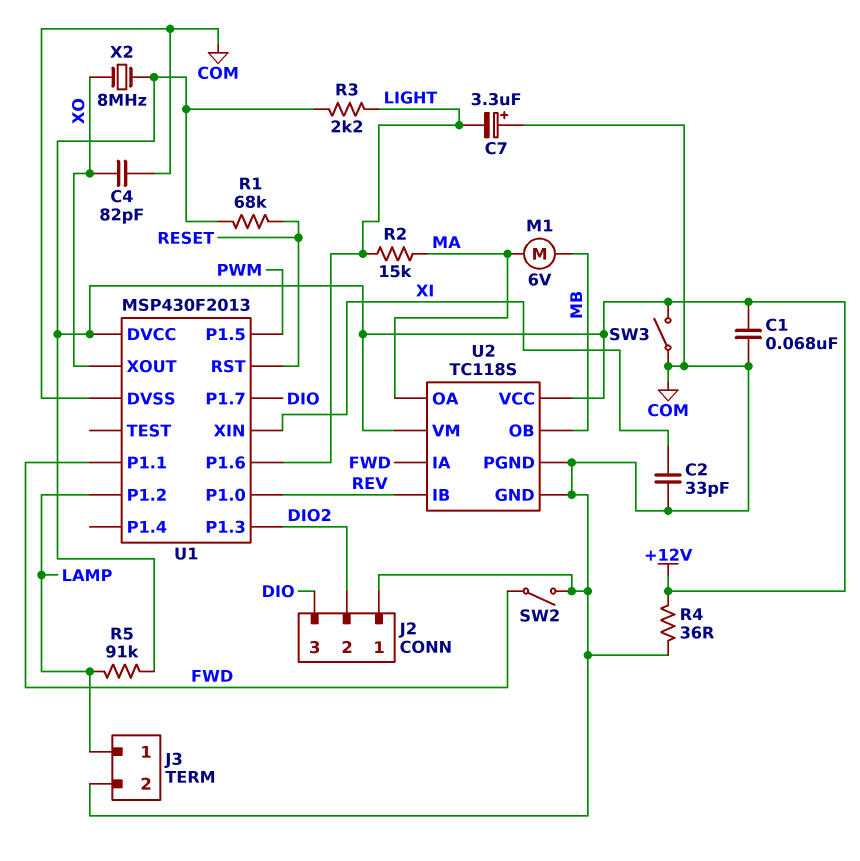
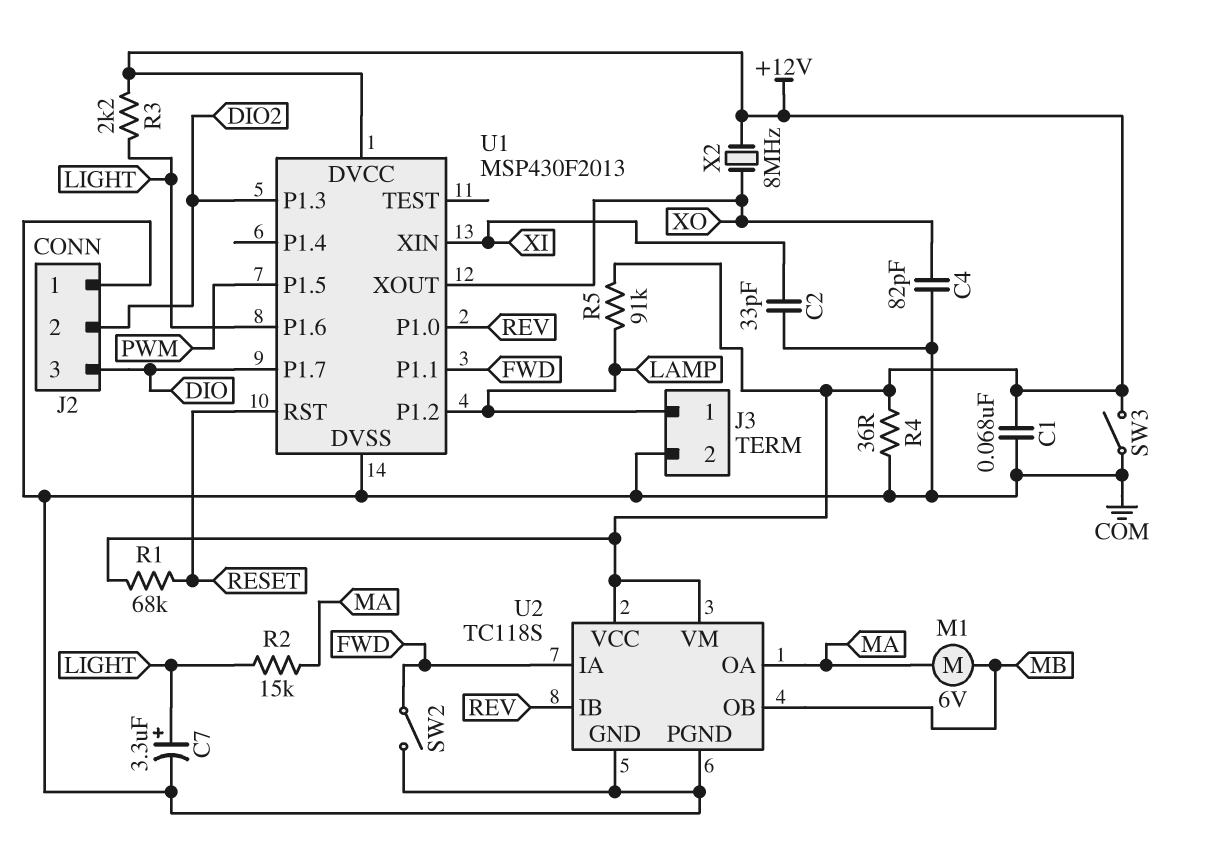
C7: 3.3uF (plus COM, minus LIGHT) -> 3.3uF (plus LIGHT, minus COM)

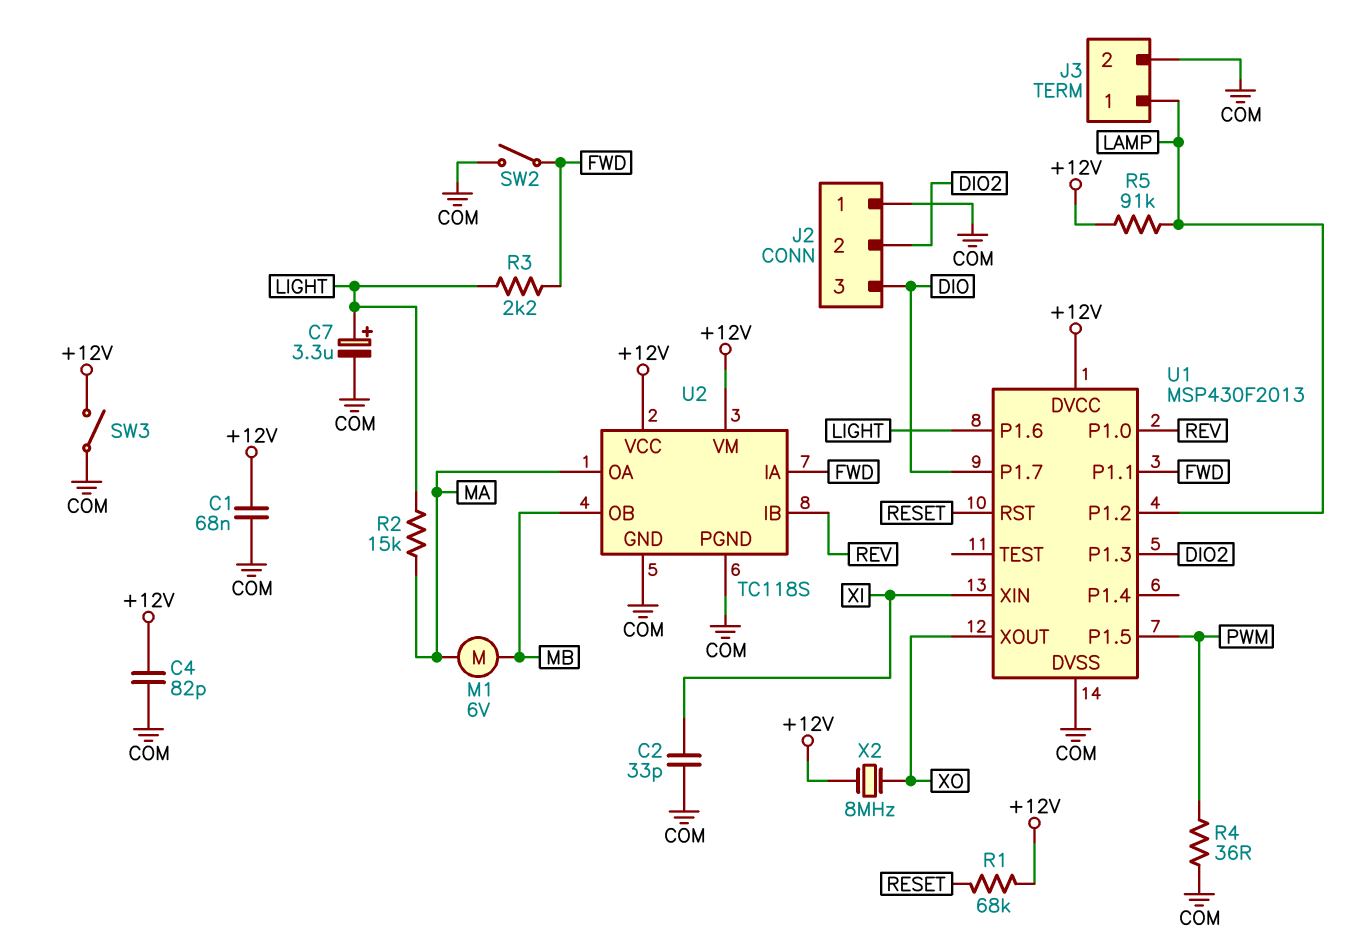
C4: 82pF (COM, XO) -> 82pF (+12V, COM)
R3: 2.2k (+12V, LIGHT) -> 2.2k (FWD, LIGHT)
R4: 36 (+12V, COM) -> 36 (COM, PWM)

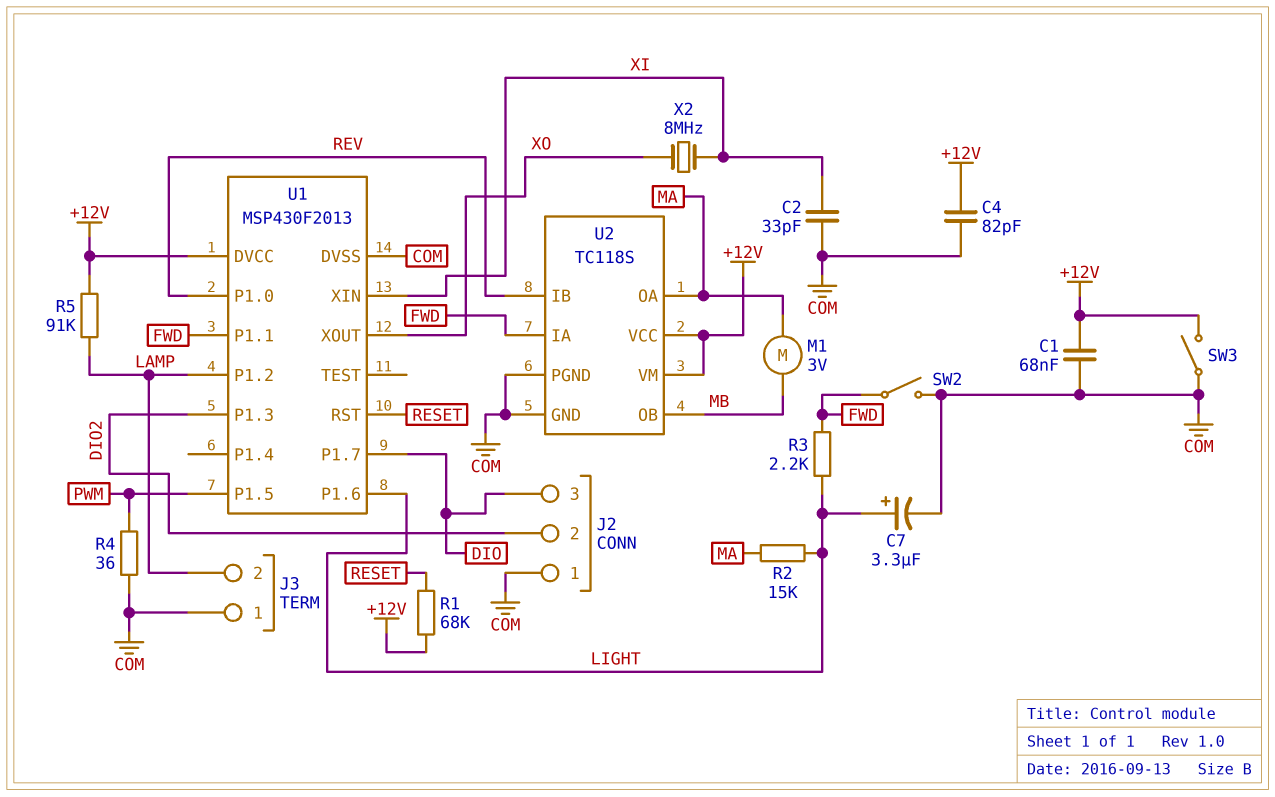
J3 pin 1: LAMP -> COM
J3 pin 2: COM -> LAMP
M1: motor 6V (MA, MB) -> motor 3V (MA, MB)
X2: 8MHz (+12V, XO) -> 8MHz (XI, XO)

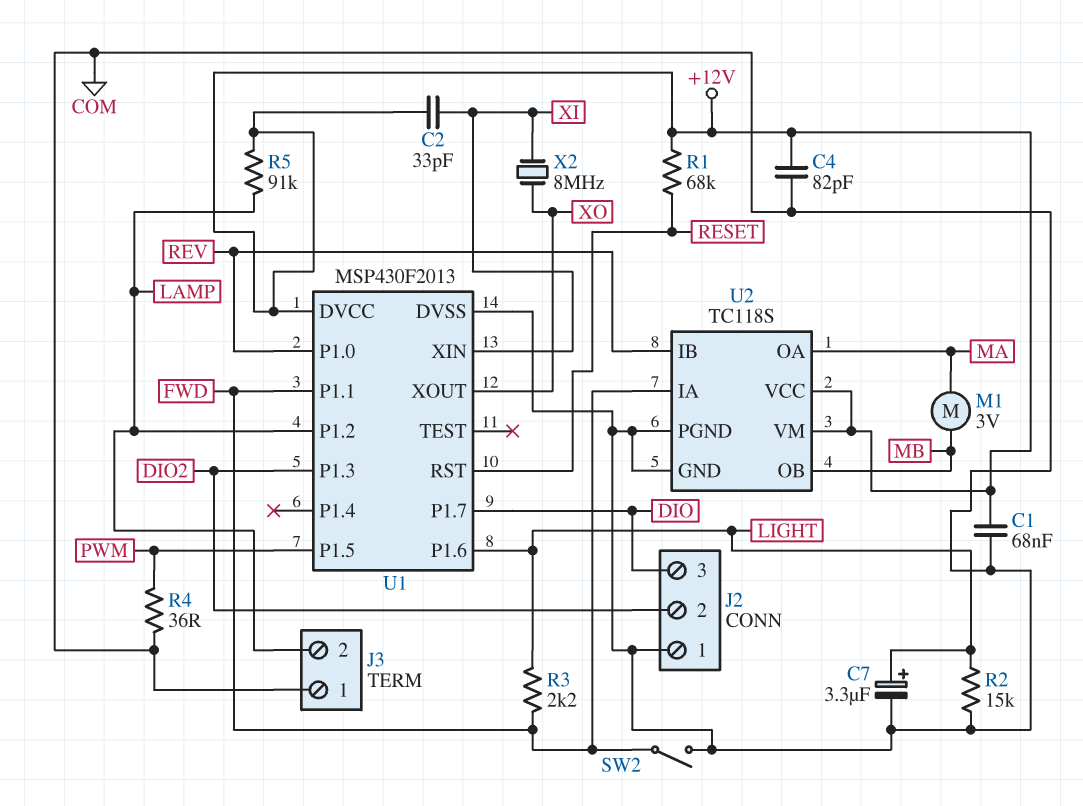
C2: 33pF (COM, XI) -> 33pF (+12V, XI)
R2: 15k (LIGHT, MA) -> 15k (COM, LIGHT)
SW3: switch (+12V, COM) -> none

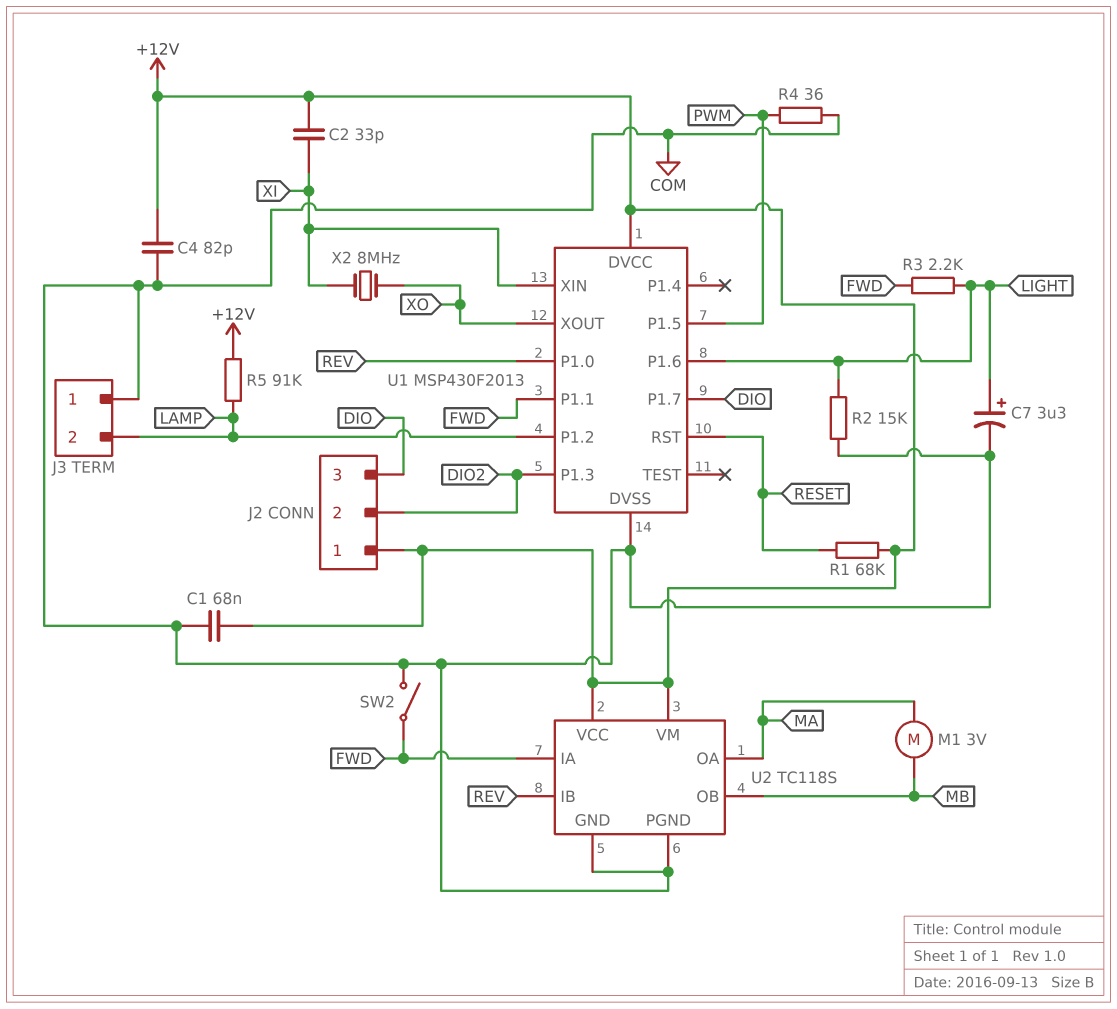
J2 pin 1: COM -> +12V

